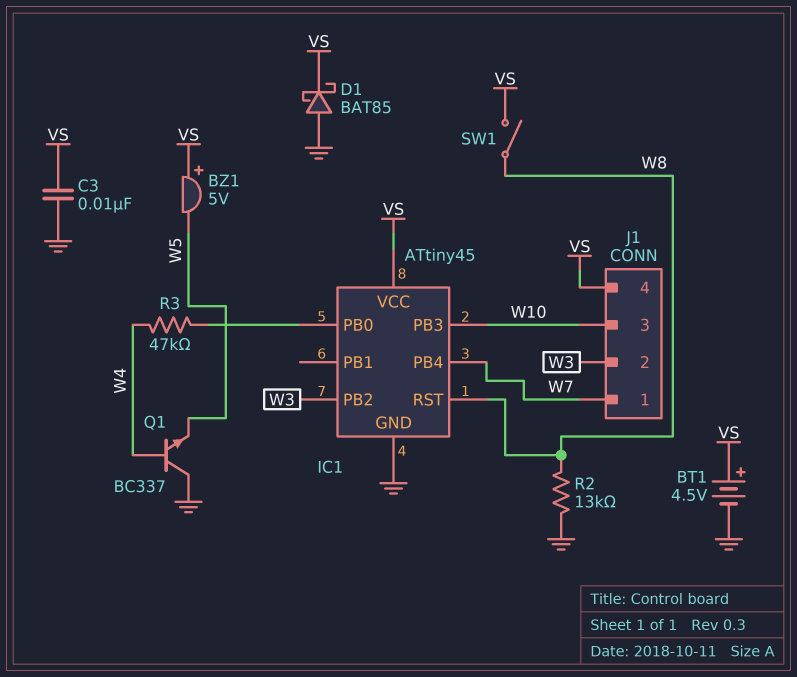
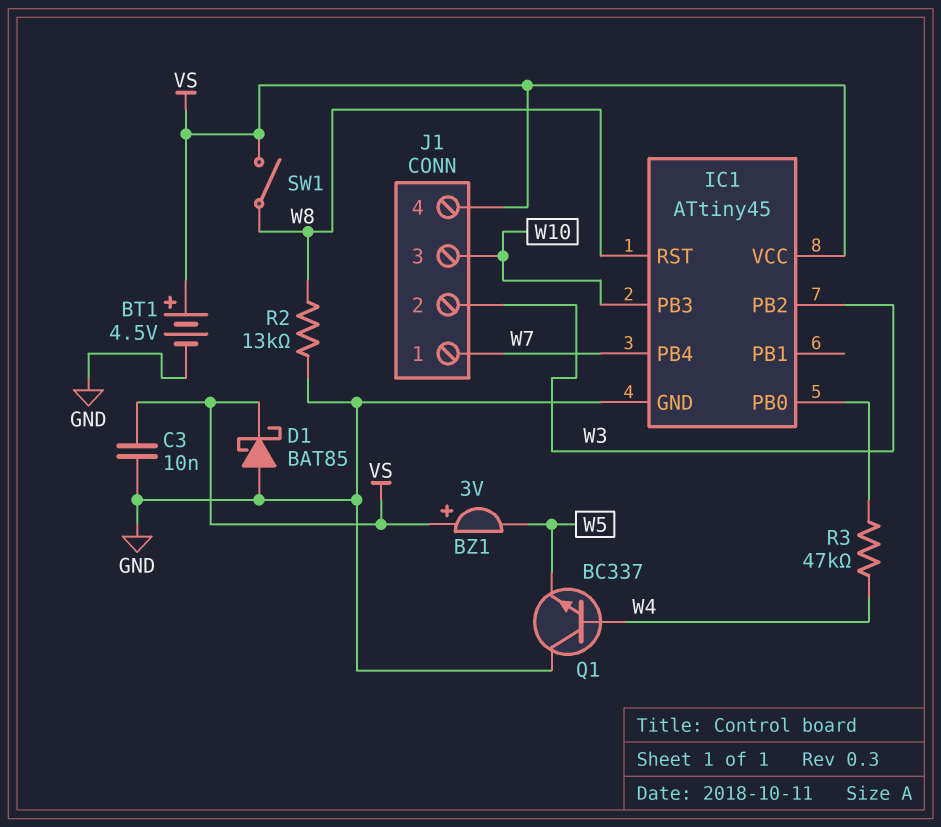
BZ1: buzzer 5V (plus VS, minus W5) -> buzzer 3V (plus VS, minus W5)

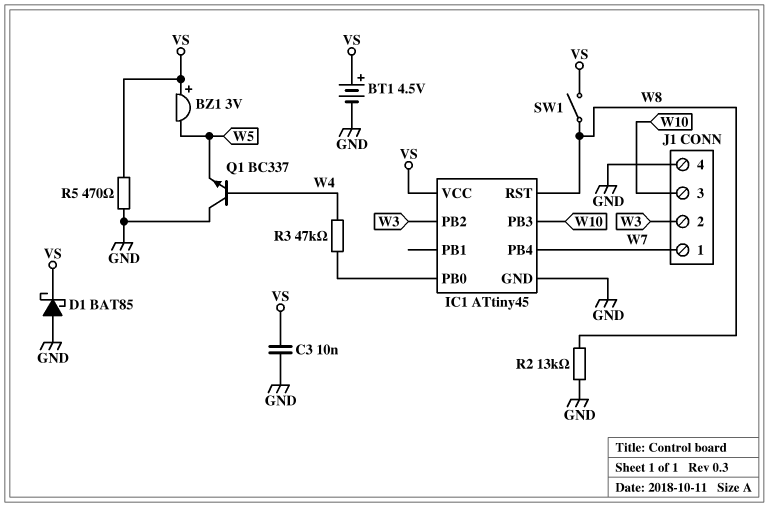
J1 pin 4: VS -> GND
R5: none -> 470 (GND, VS)

